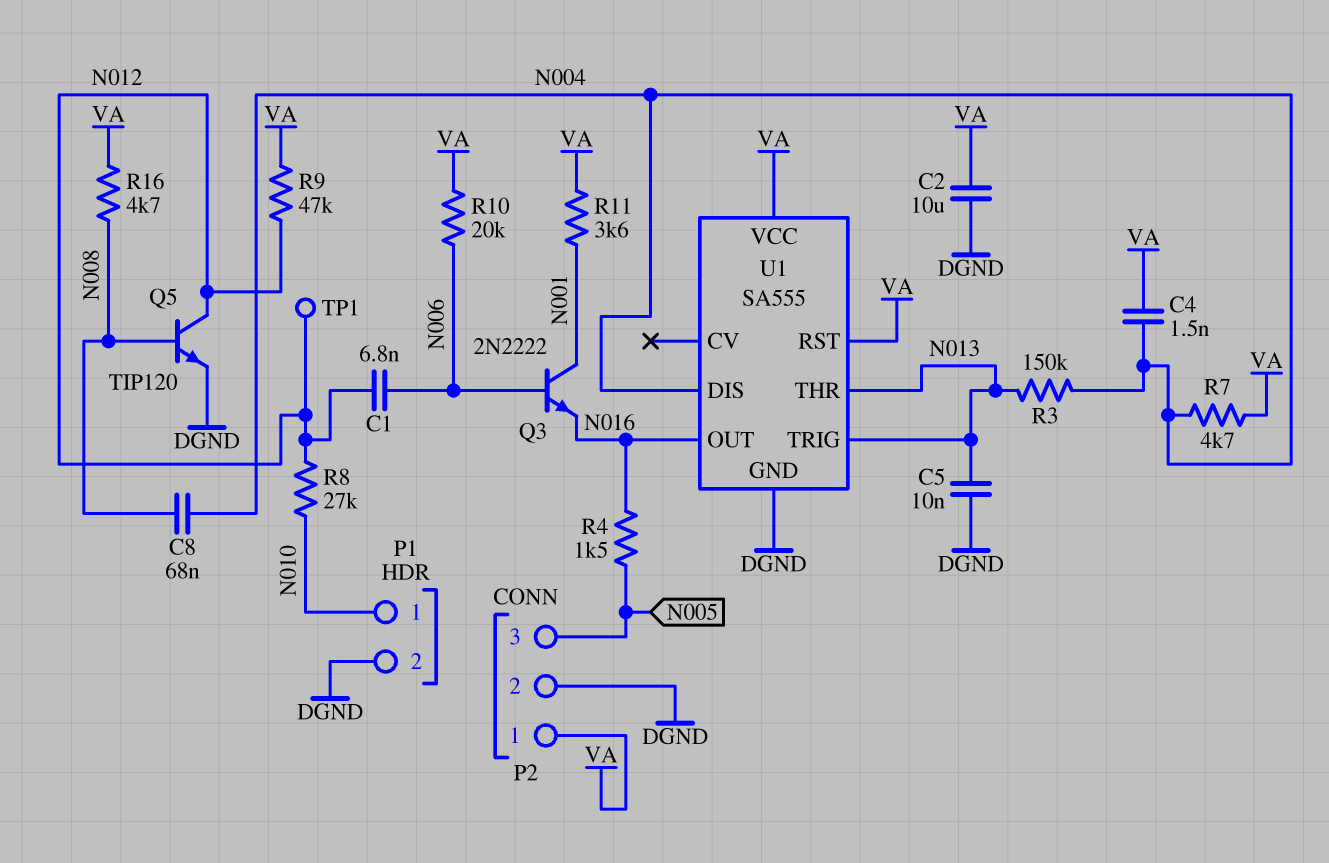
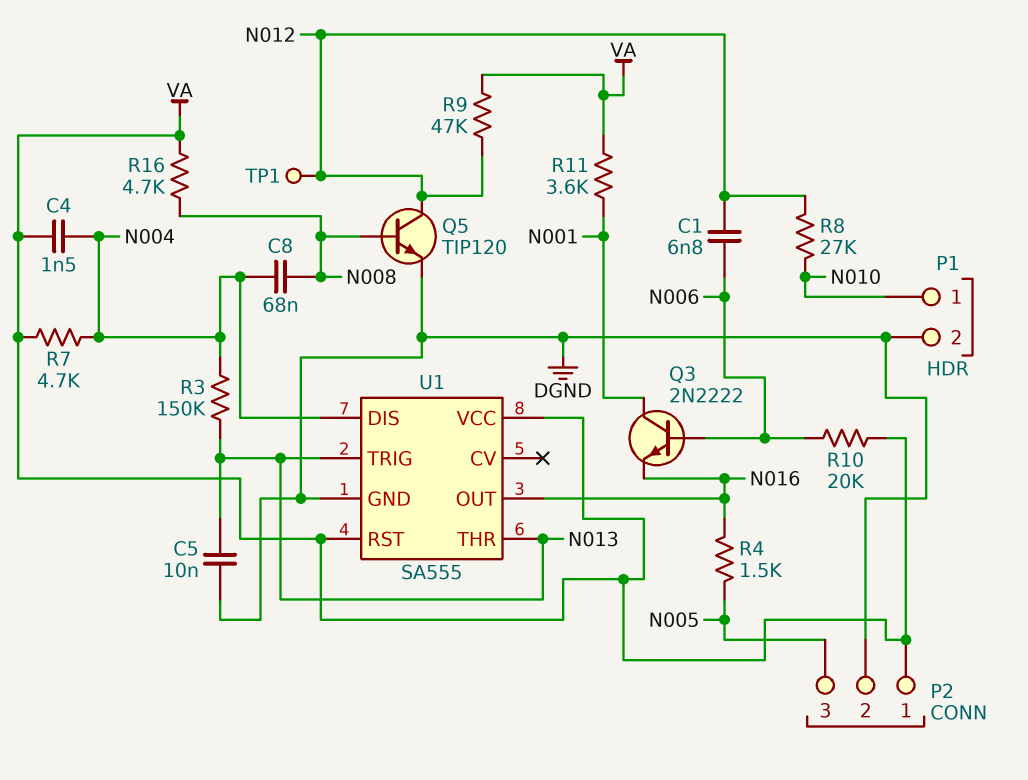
C2: 10uF (DGND, VA) -> none

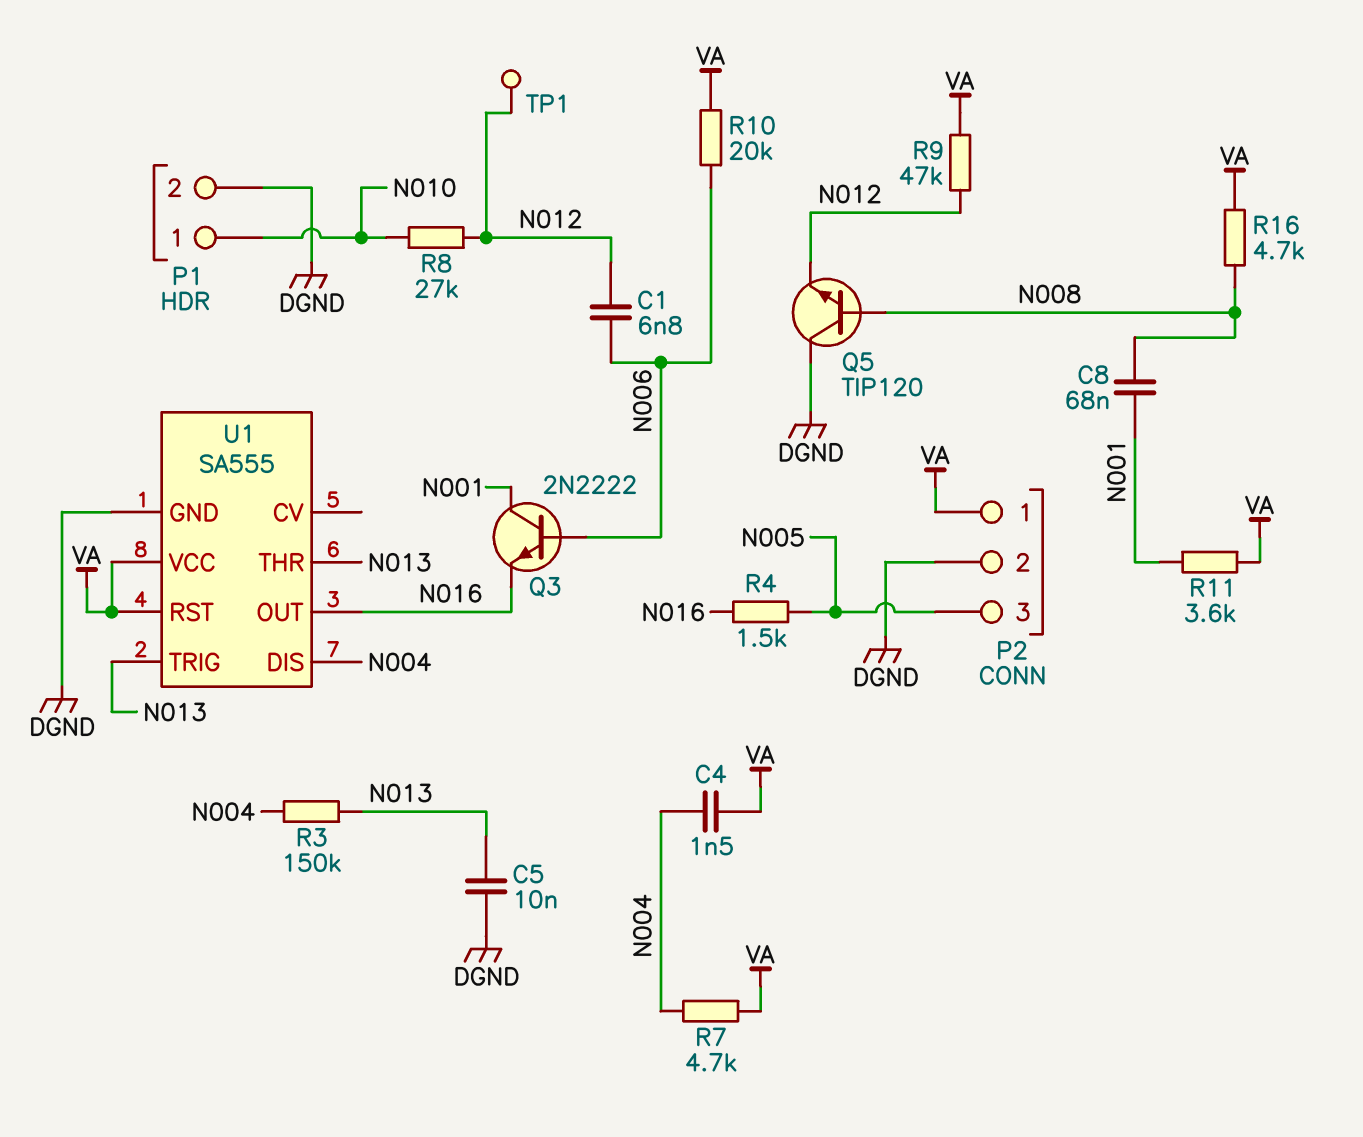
C8: 68nF (N004, N008) -> 68nF (N001, N008)
Q5: NPN TIP120 (B N008, C N012, E DGND) -> NPN TIP120 (B N008, C DGND, E N012)

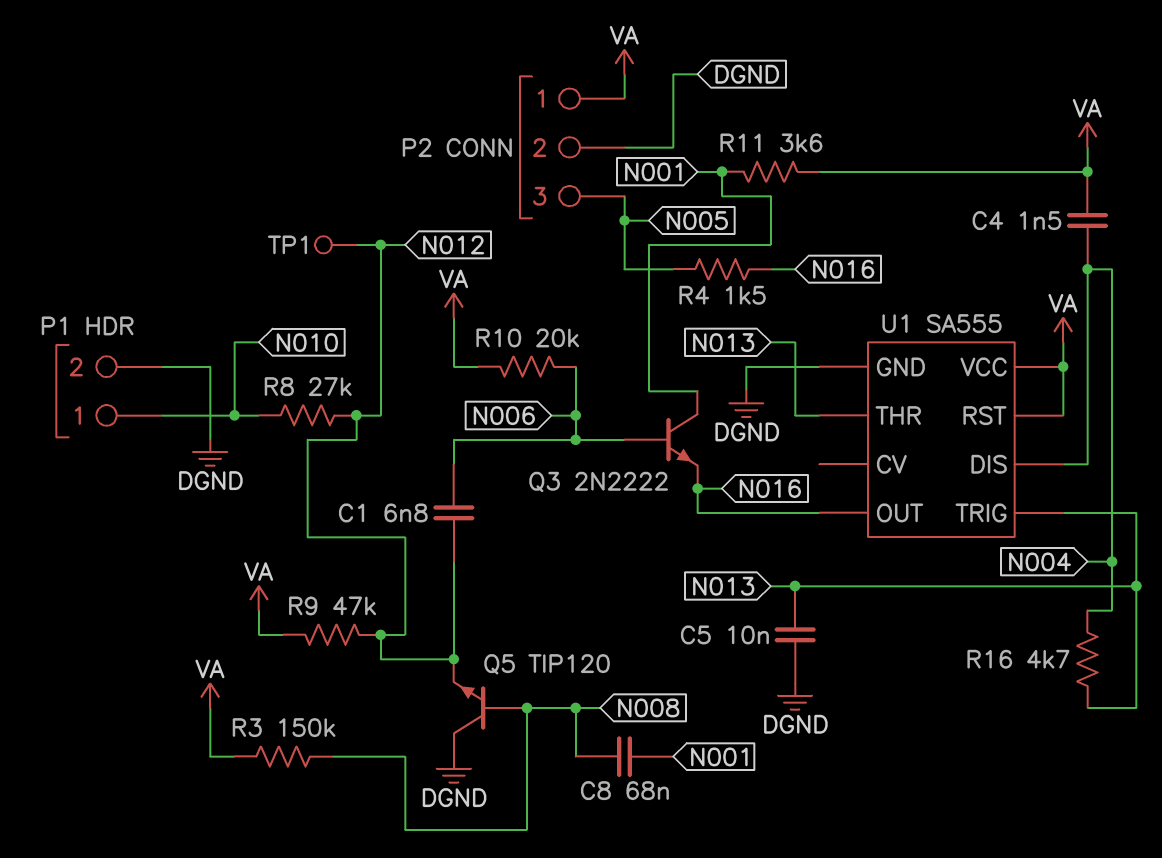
R3: 150k (N004, N013) -> 150k (N008, VA)
R7: 4.7k (N004, VA) -> none
R16: 4.7k (N008, VA) -> 4.7k (N004, N013)

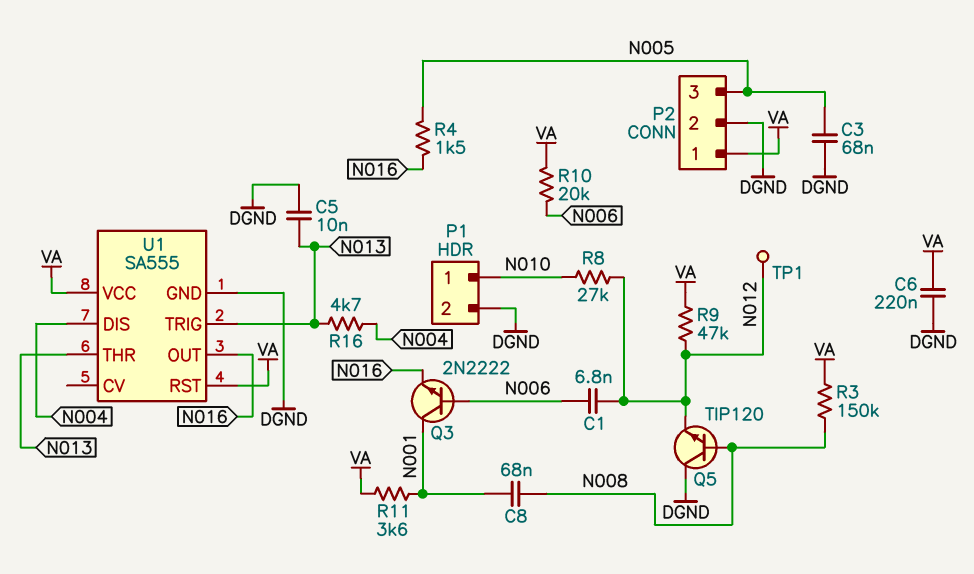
C3: none -> 68nF (DGND, N005)
C4: 1.5nF (N004, VA) -> none
C6: none -> 220nF (DGND, VA)

